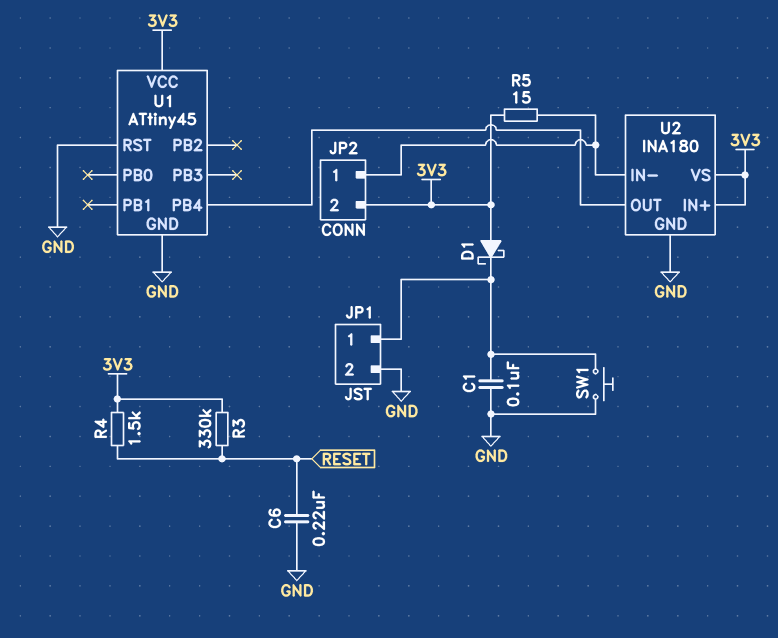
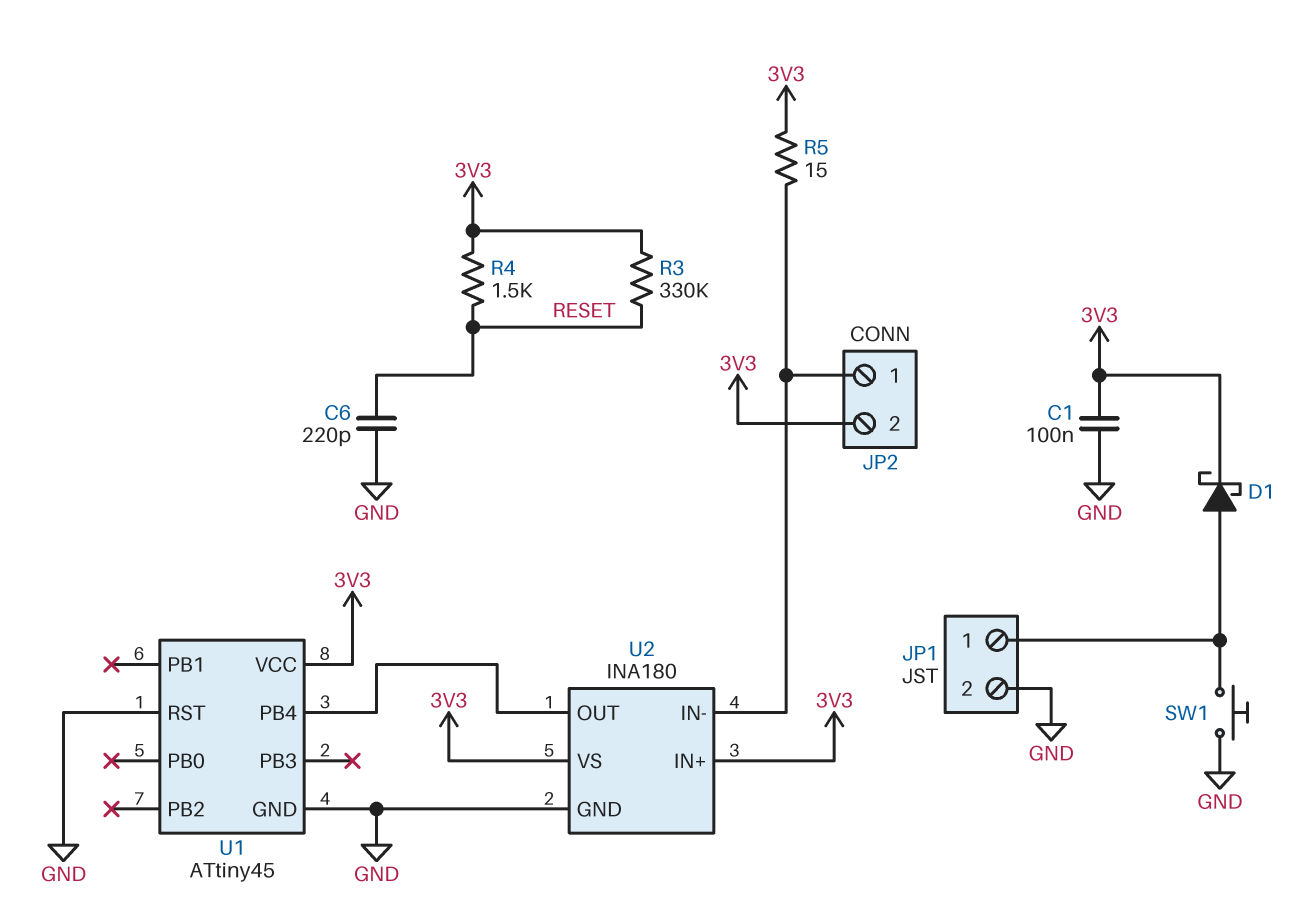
C1: 100nF (GND, JP1/1) -> 100nF (3V3, GND)
C6: 220nF (GND, RESET) -> 220pF (GND, RESET)
D1: schottky (A 3V3, K JP1/1) -> schottky (A JP1/1, K 3V3)

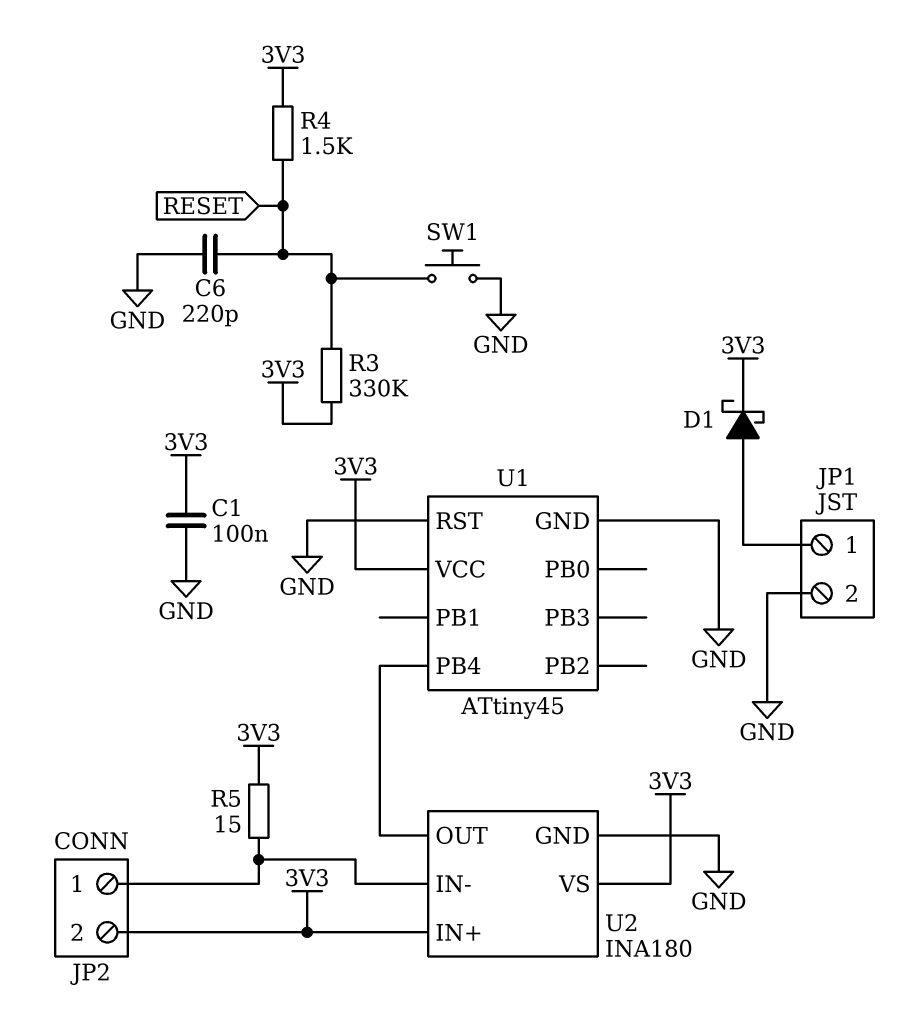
SW1: button (GND, JP1/1) -> button (GND, RESET)

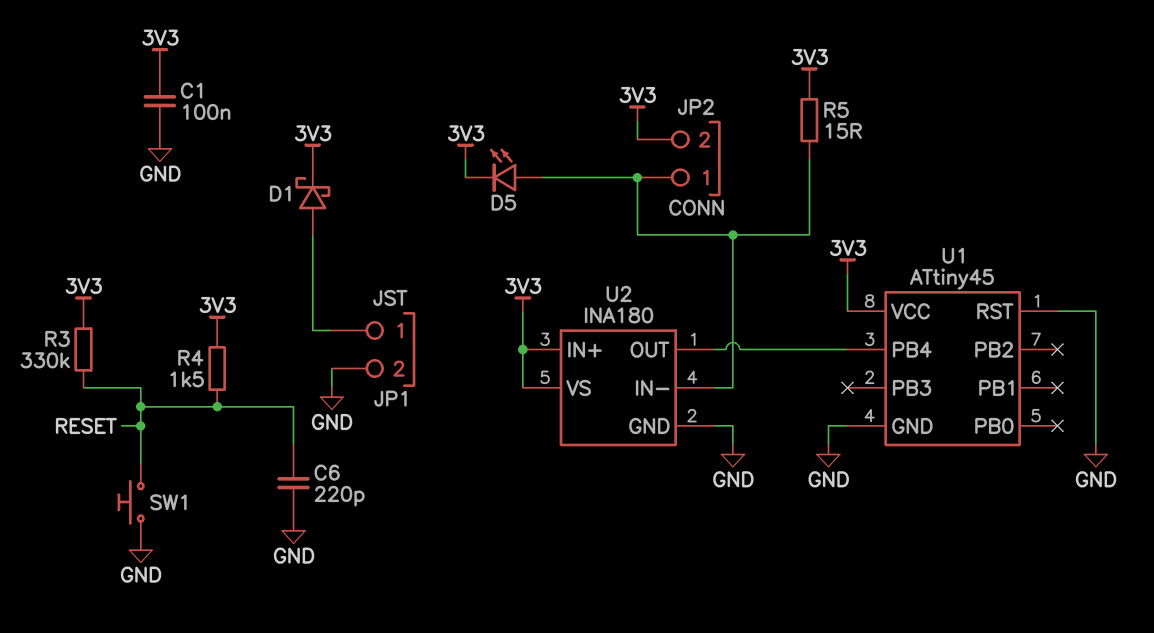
D5: none -> LED (A JP2/1, K 3V3)

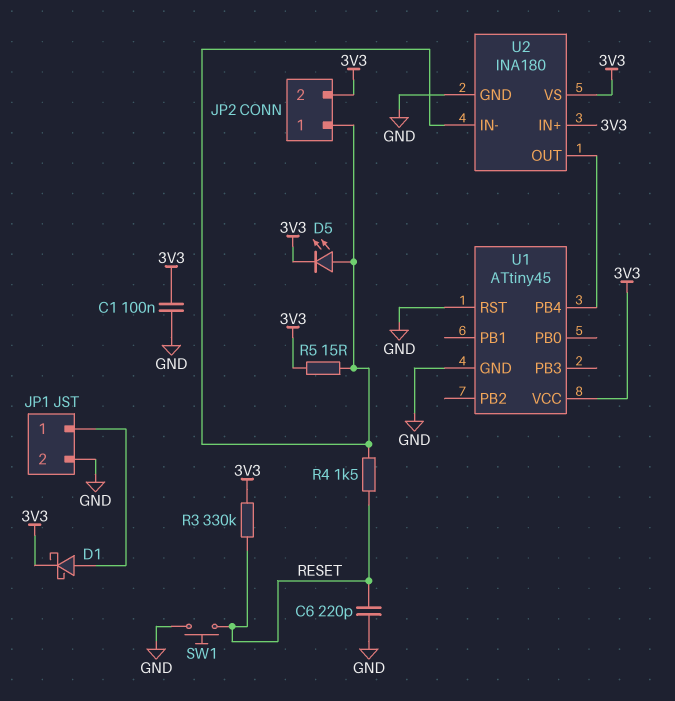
R4: 1.5k (3V3, RESET) -> 1.5k (JP2/1, RESET)

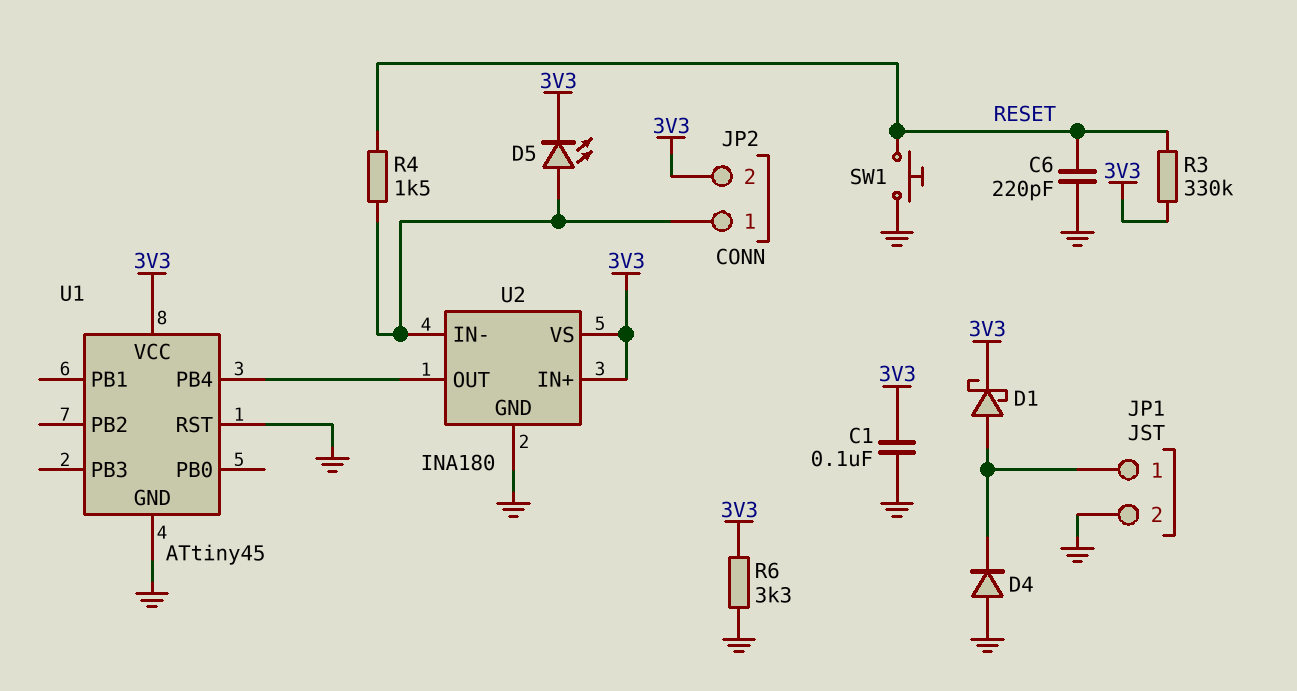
D4: none -> diode (A GND, K JP1/1)
R5: 15 (3V3, JP2/1) -> none
R6: none -> 3.3k (3V3, GND)

